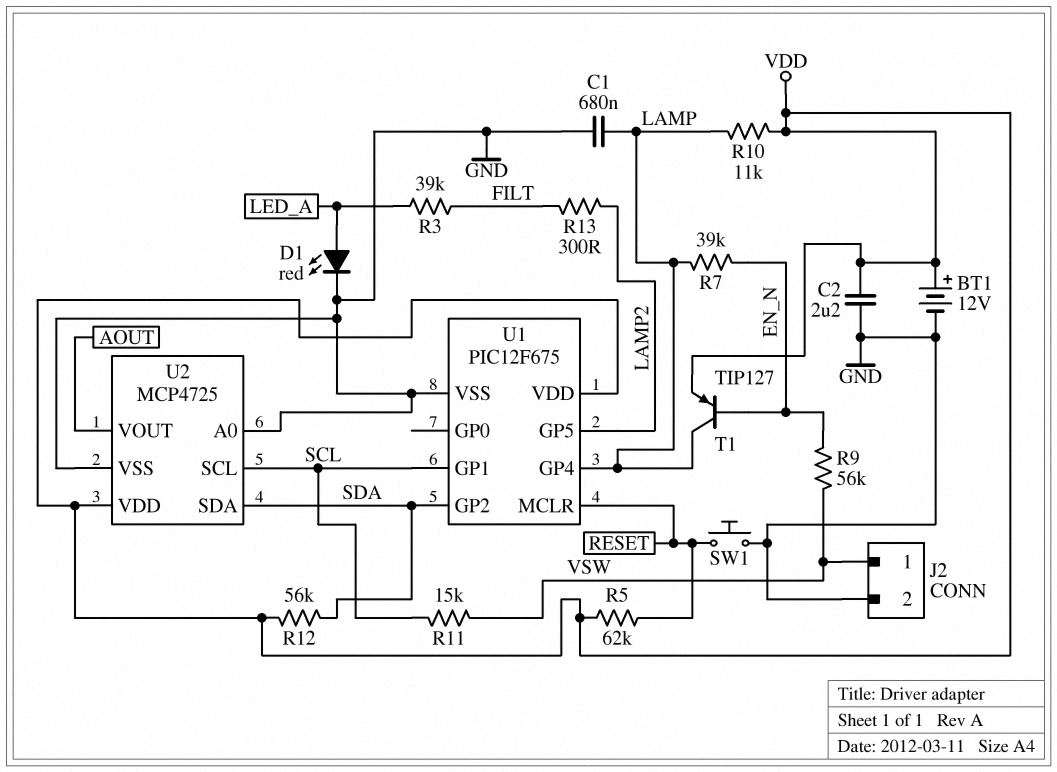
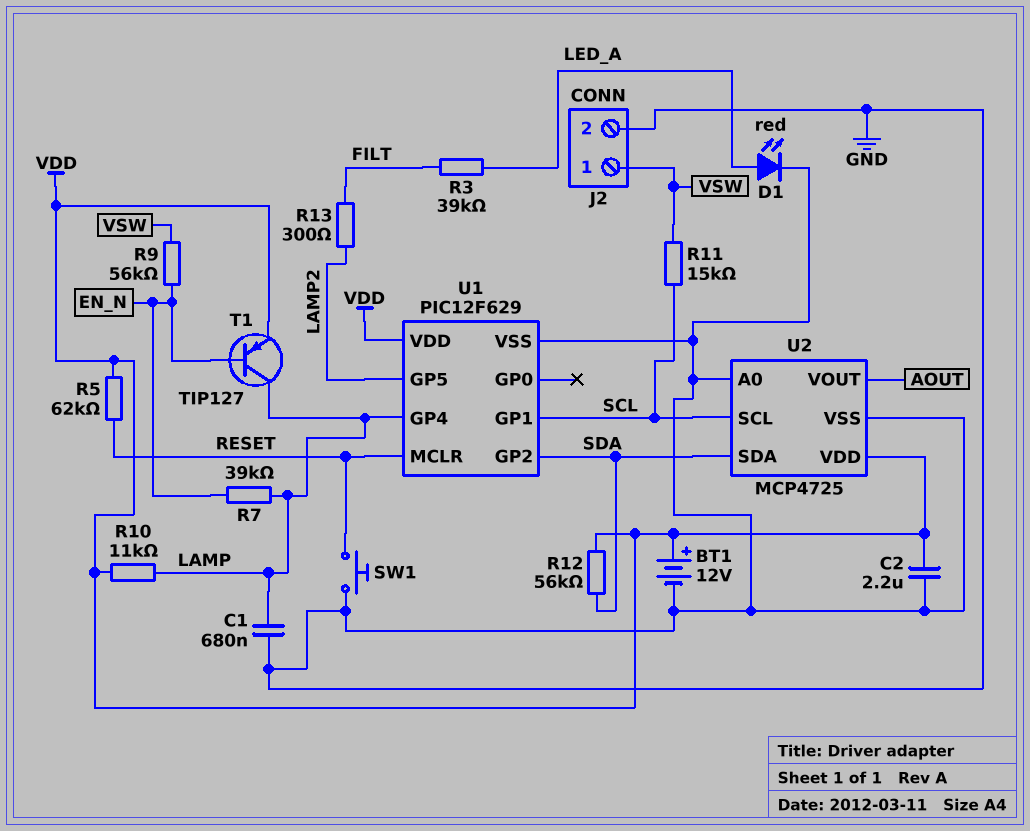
U1: PIC12F675 -> PIC12F629

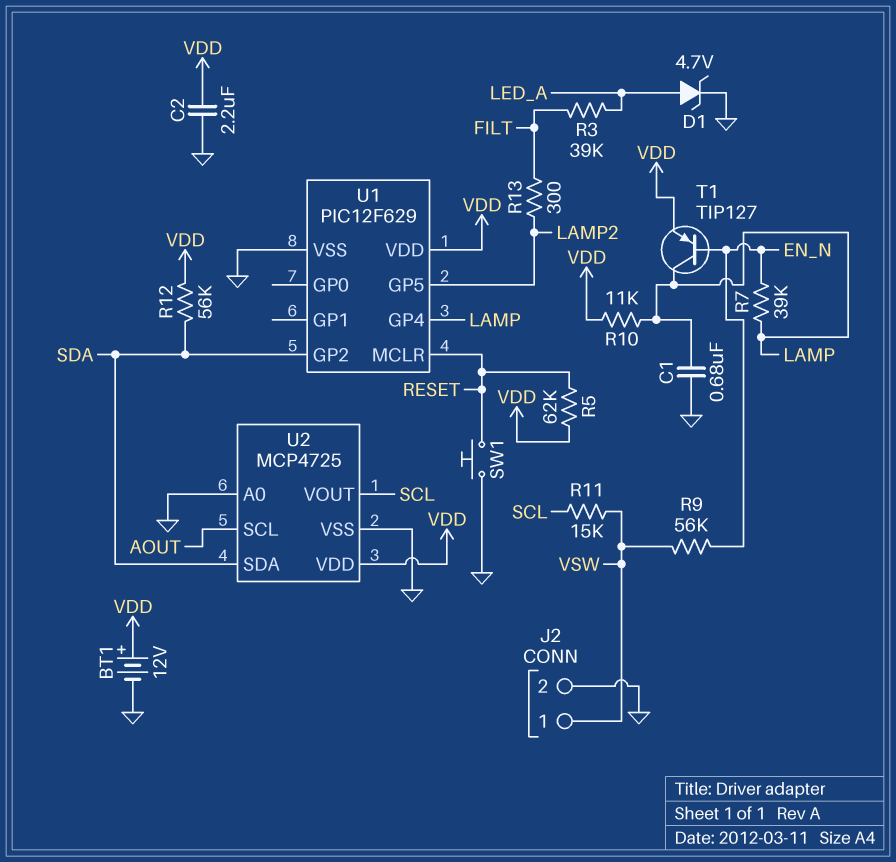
D1: LED red (A LED_A, K GND) -> zener 4.7V (A LED_A, K GND)
U1 pin GP1: SCL -> none
U2 pin SCL: SCL -> AOUT
U2 pin VOUT: AOUT -> SCL

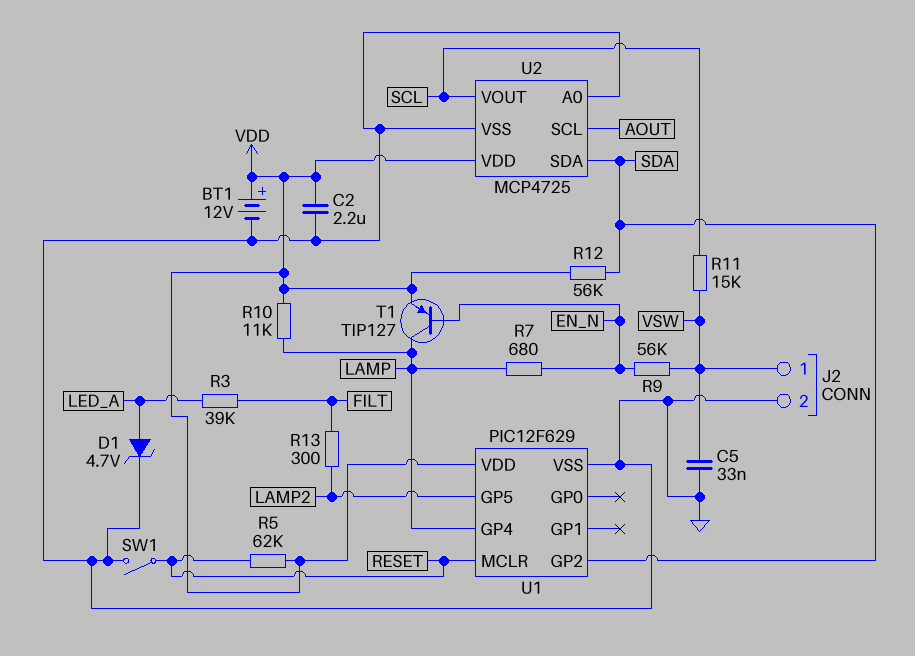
C1: 680nF (GND, LAMP) -> none
C5: none -> 33nF (GND, VSW)
R7: 39k (EN_N, LAMP) -> 680 (EN_N, LAMP)
SW1: button (GND, RESET) -> switch (GND, RESET)

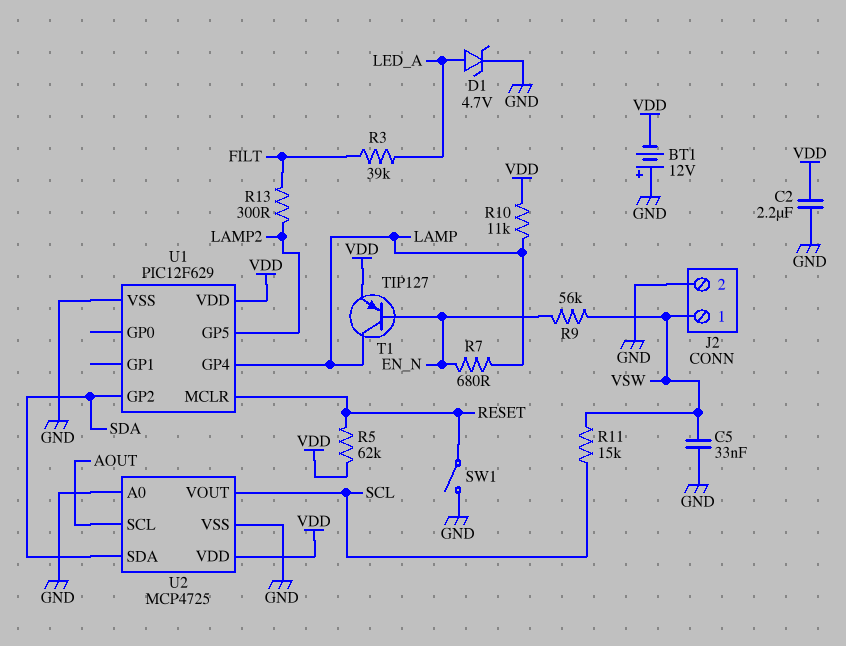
BT1: 12V (plus VDD, minus GND) -> 12V (plus GND, minus VDD)
R12: 56k (SDA, VDD) -> none

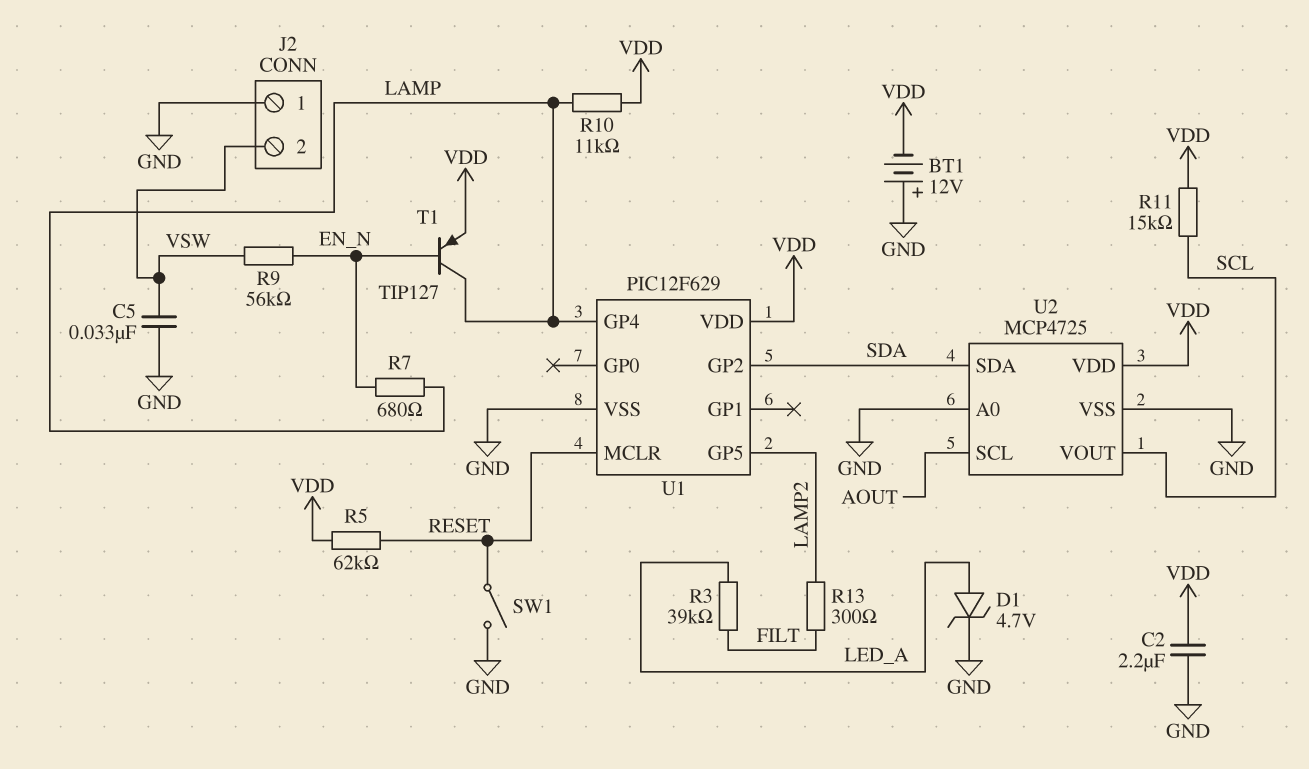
J2 pin 1: VSW -> GND
J2 pin 2: GND -> VSW
R11: 15k (SCL, VSW) -> 15k (SCL, VDD)

